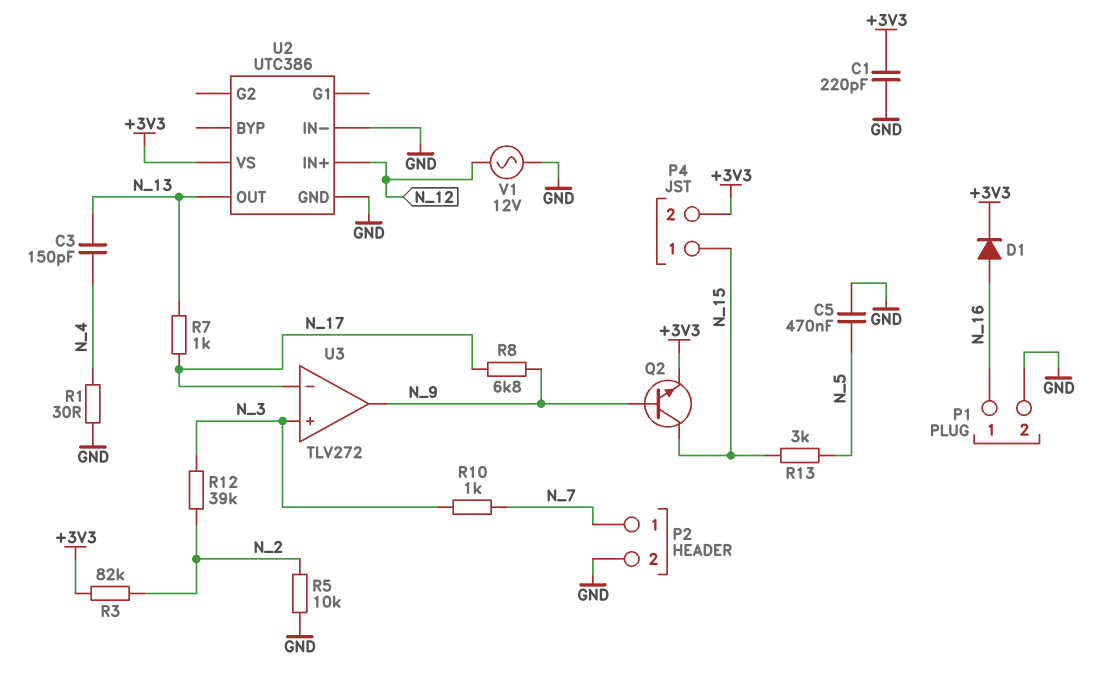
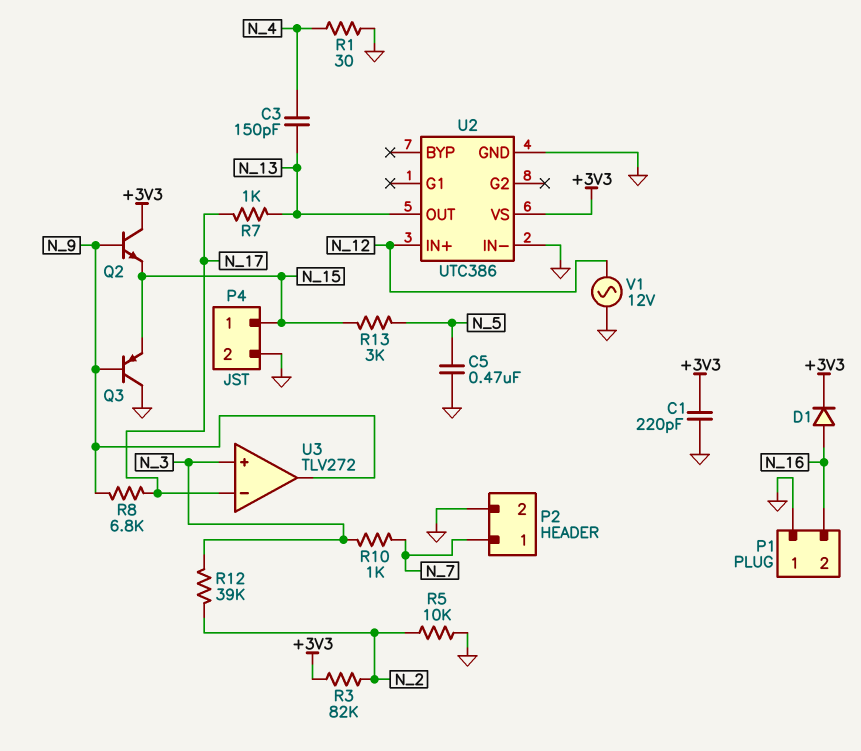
P1 pin 1: N_16 -> GND
P1 pin 2: GND -> N_16
P4 pin 2: +3V3 -> GND
Q2: NPN (B N_9, C N_15, E +3V3) -> NPN (B N_9, C +3V3, E N_15)
Q3: none -> PNP (B N_9, C GND, E N_15)

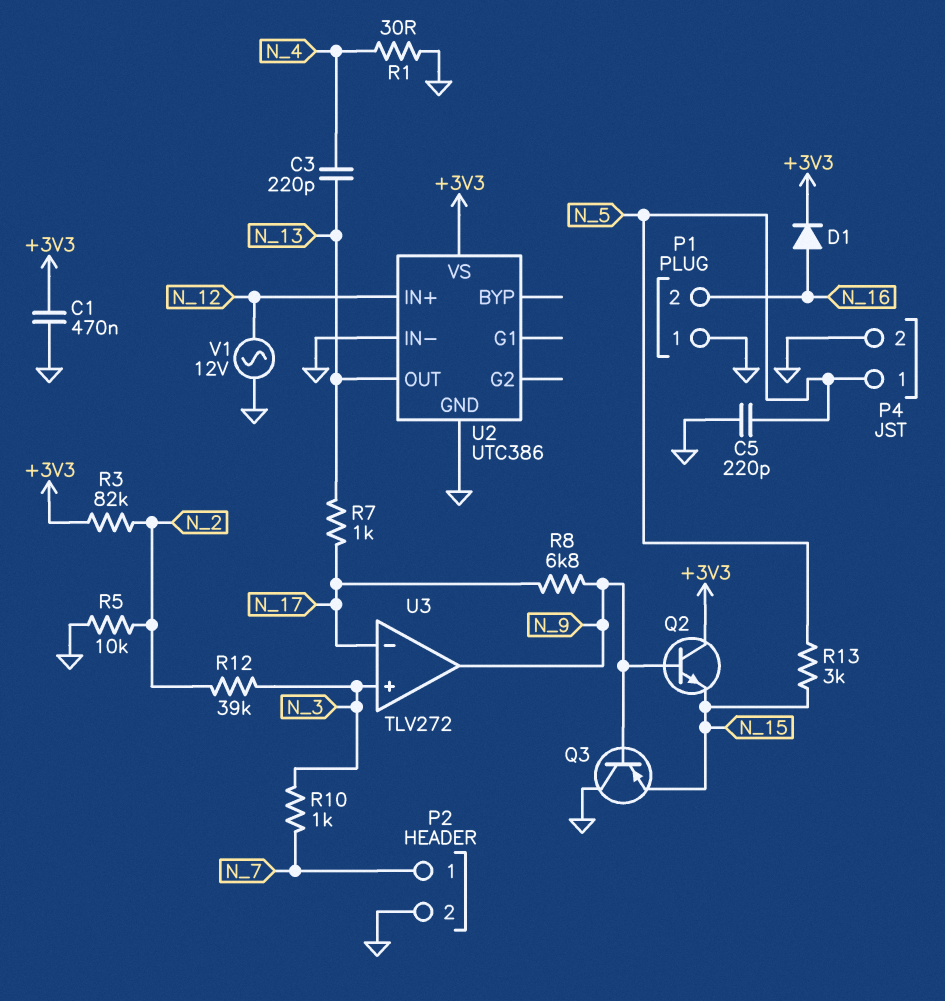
C1: 220pF (+3V3, GND) -> 470nF (+3V3, GND)
C3: 150pF (N_4, N_13) -> 220pF (N_4, N_13)
C5: 470nF (GND, N_5) -> 220pF (GND, N_5)
P4 pin 1: N_15 -> N_5

